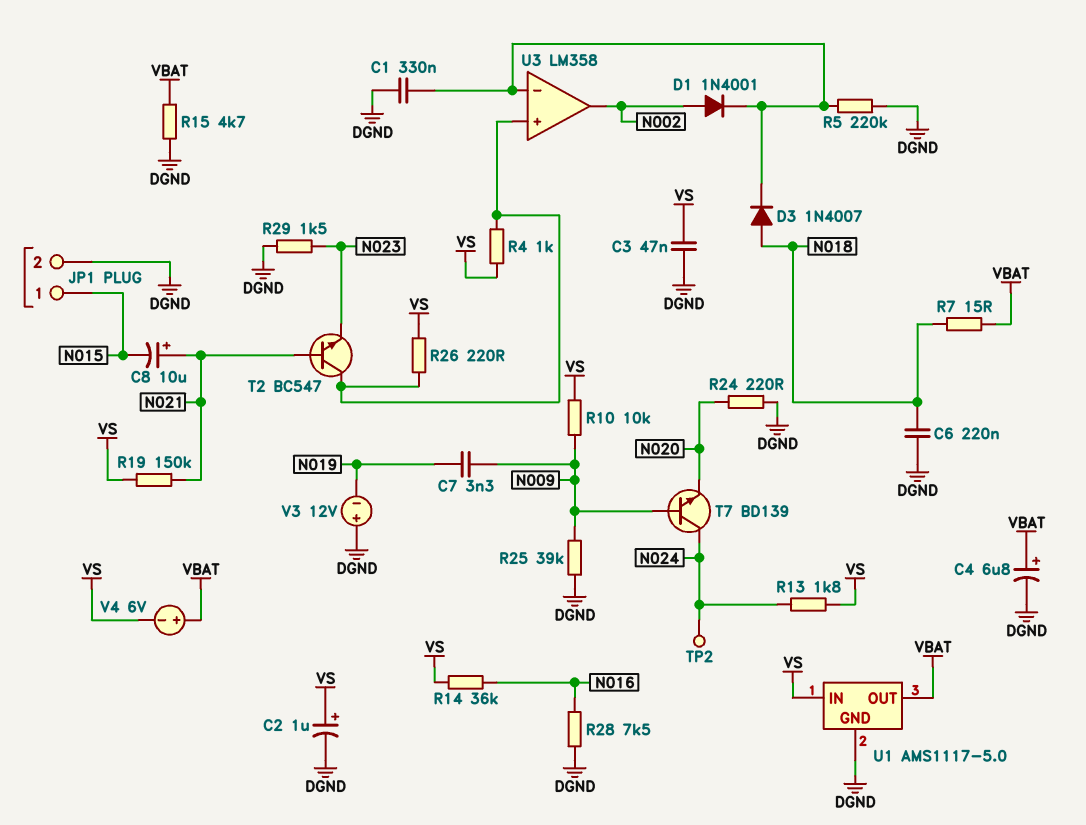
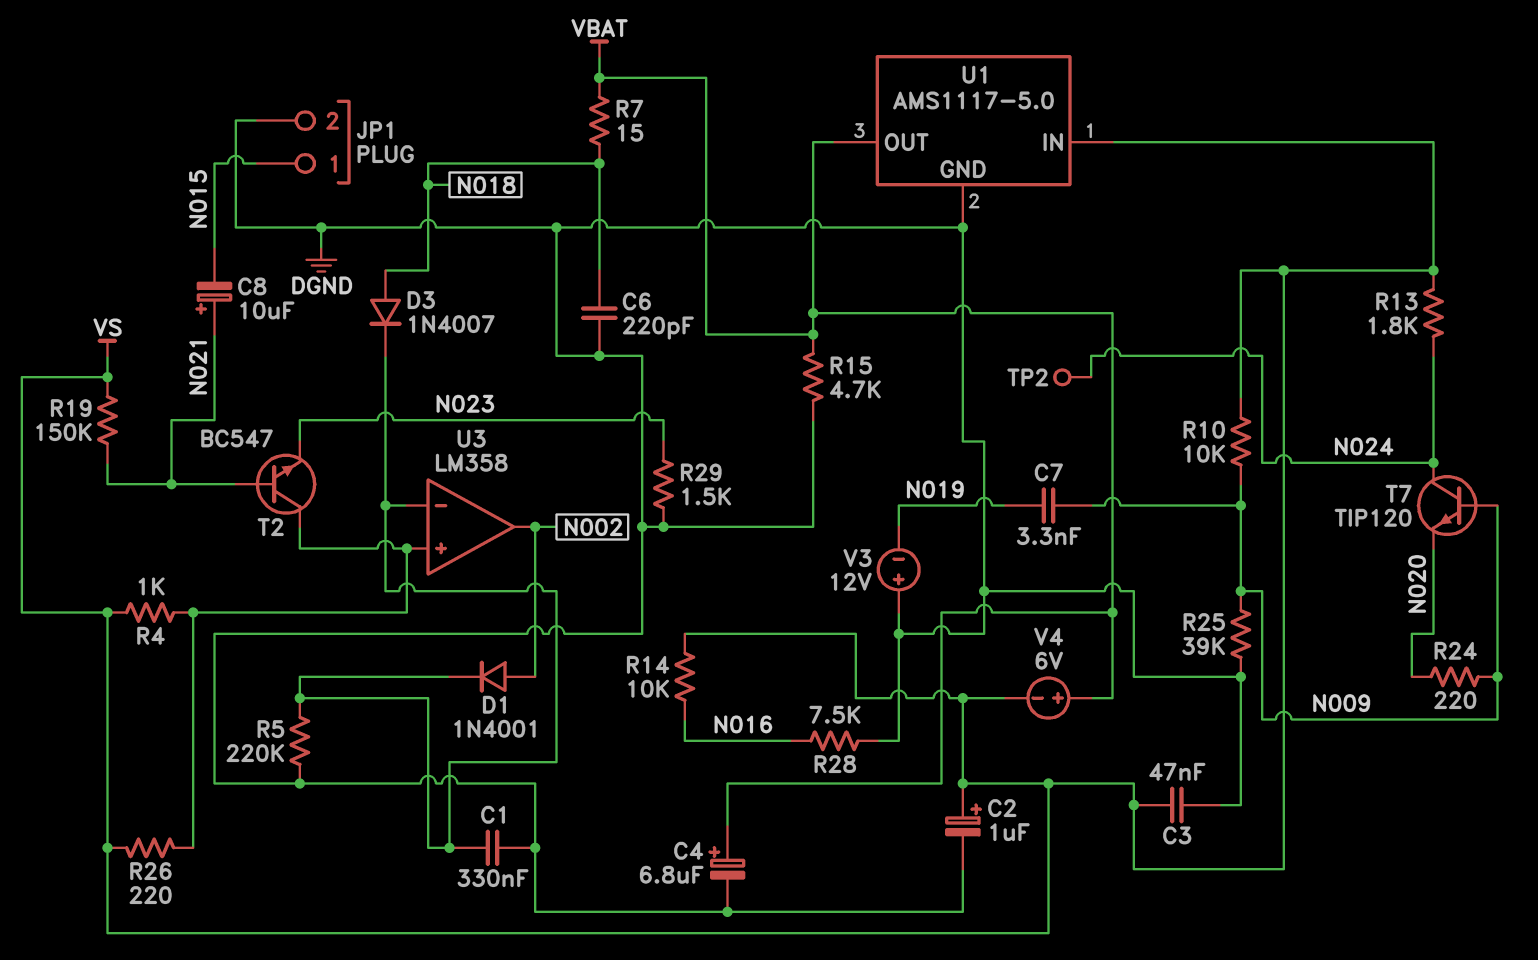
C6: 220nF (DGND, N018) -> 220pF (DGND, N018)
R14: 36k (N016, VS) -> 10k (N016, VS)
R24: 220 (DGND, N020) -> 220 (N009, N020)
T7: NPN BD139 (B N009, C N024, E N020) -> NPN TIP120 (B N009, C N024, E N020)

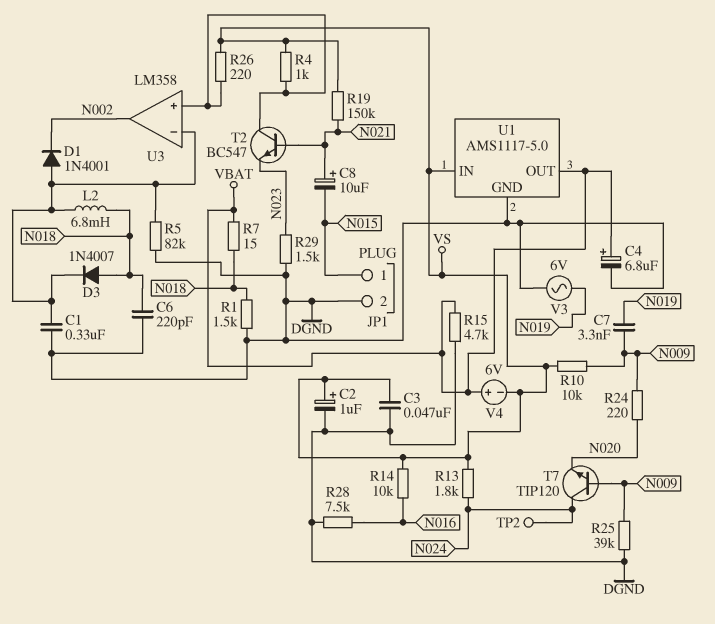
D1: diode 1N4001 (A N002, K U3/in-) -> diode 1N4001 (A U3/in-, K N002)
L2: none -> 6.8mH (N018, U3/in-)
R1: none -> 1.5k (DGND, N018)
R5: 220k (DGND, U3/in-) -> 82k (DGND, U3/in-)
V3: 12V (plus DGND, minus N019) -> AC 6V (DGND, N019)

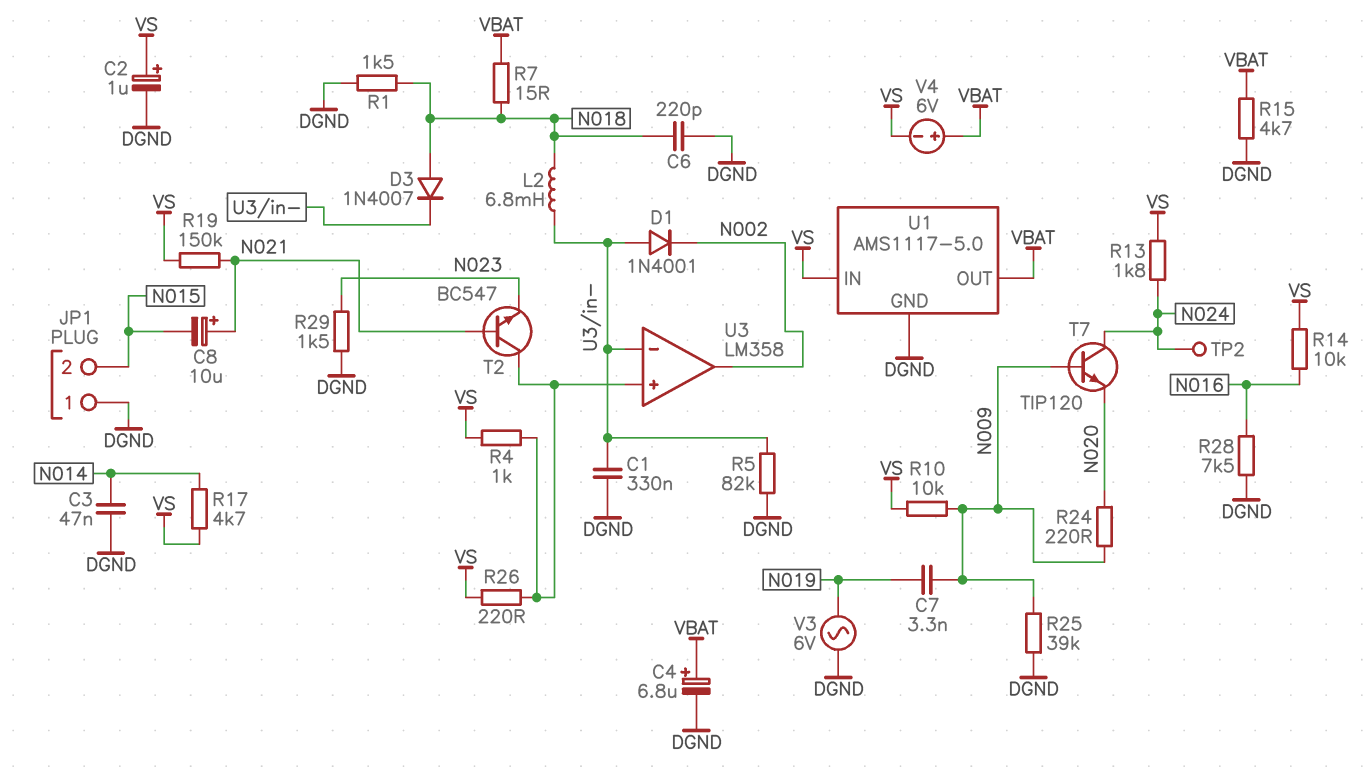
C3: 47nF (DGND, VS) -> 47nF (DGND, N014)
JP1 pin 1: N015 -> DGND
JP1 pin 2: DGND -> N015
R17: none -> 4.7k (N014, VS)

